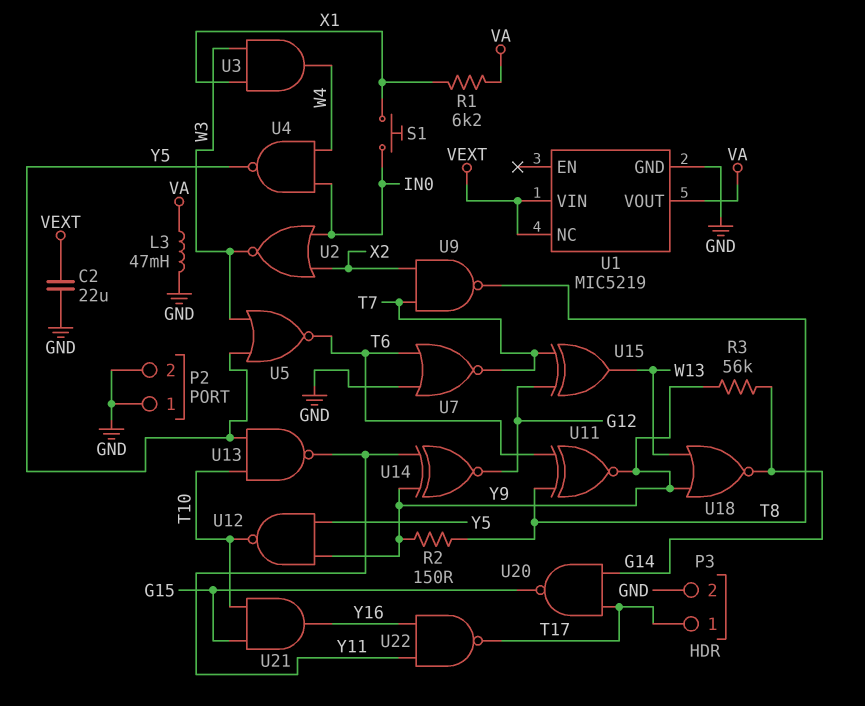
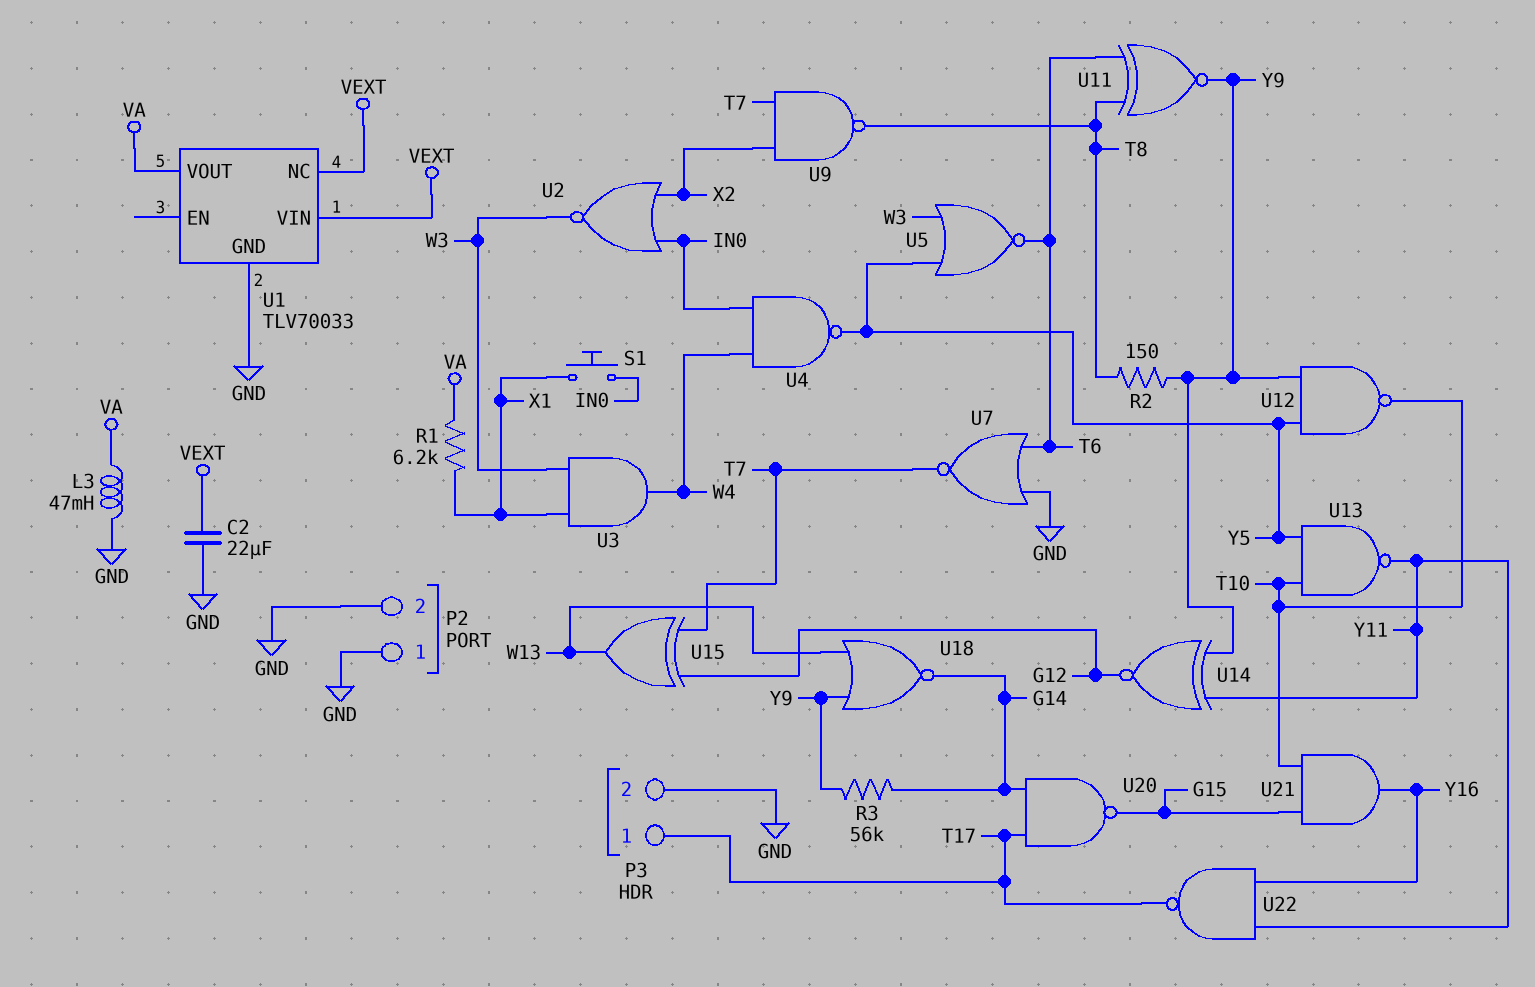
U1: MIC5219 -> TLV70033

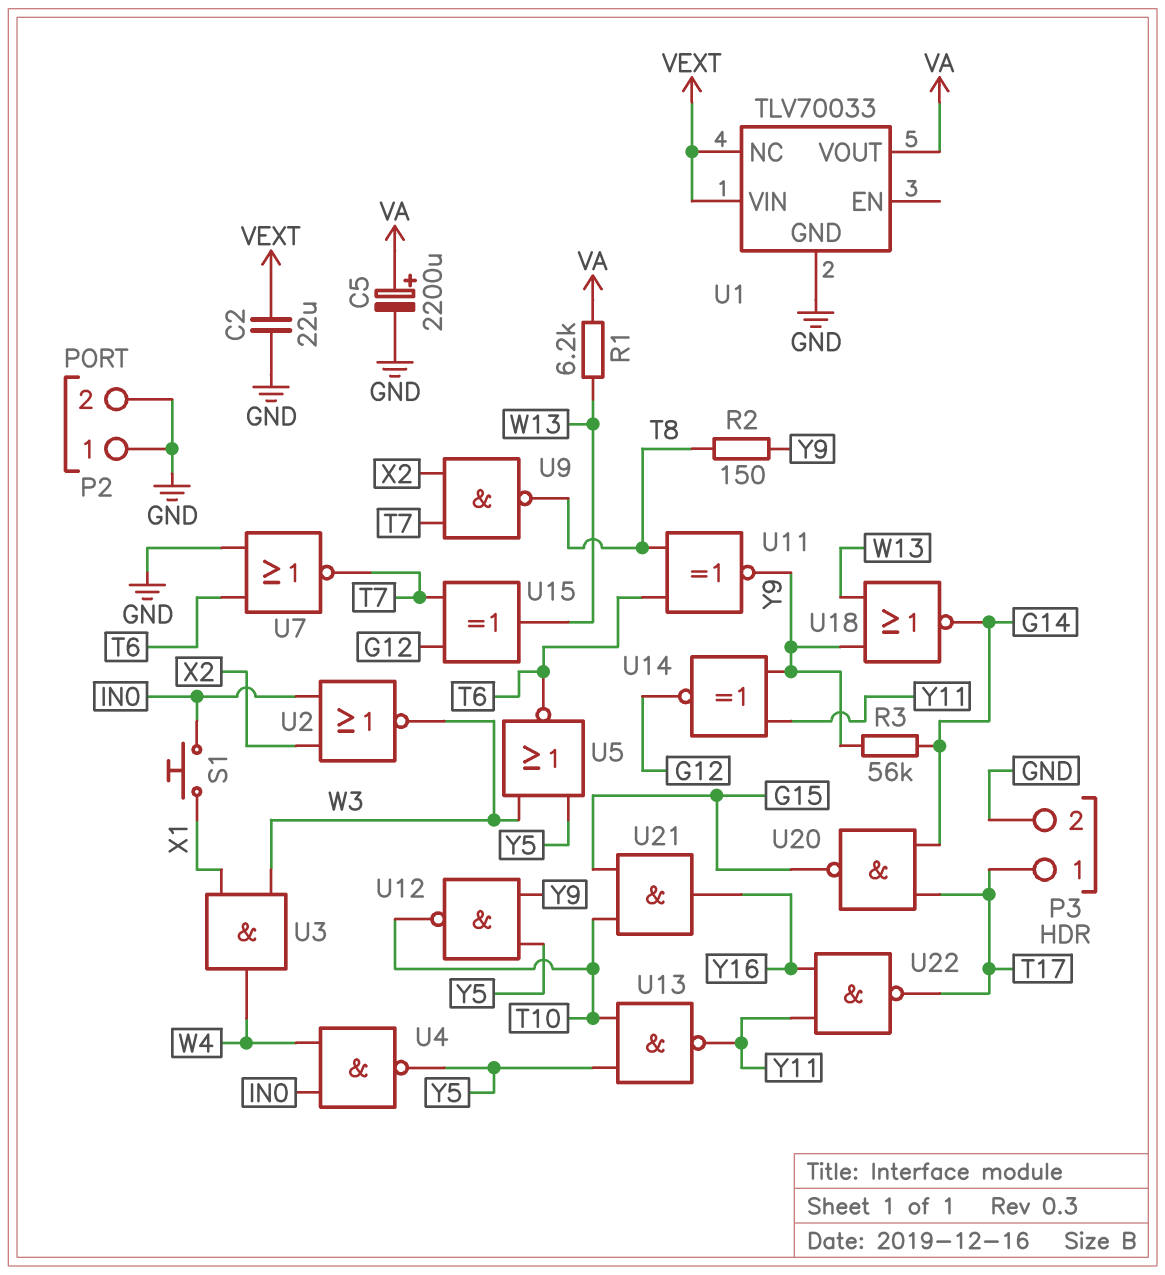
C5: none -> 2200uF (plus VA, minus GND)
L3: 47mH (GND, VA) -> none
R1: 6.2k (VA, X1) -> 6.2k (VA, W13)

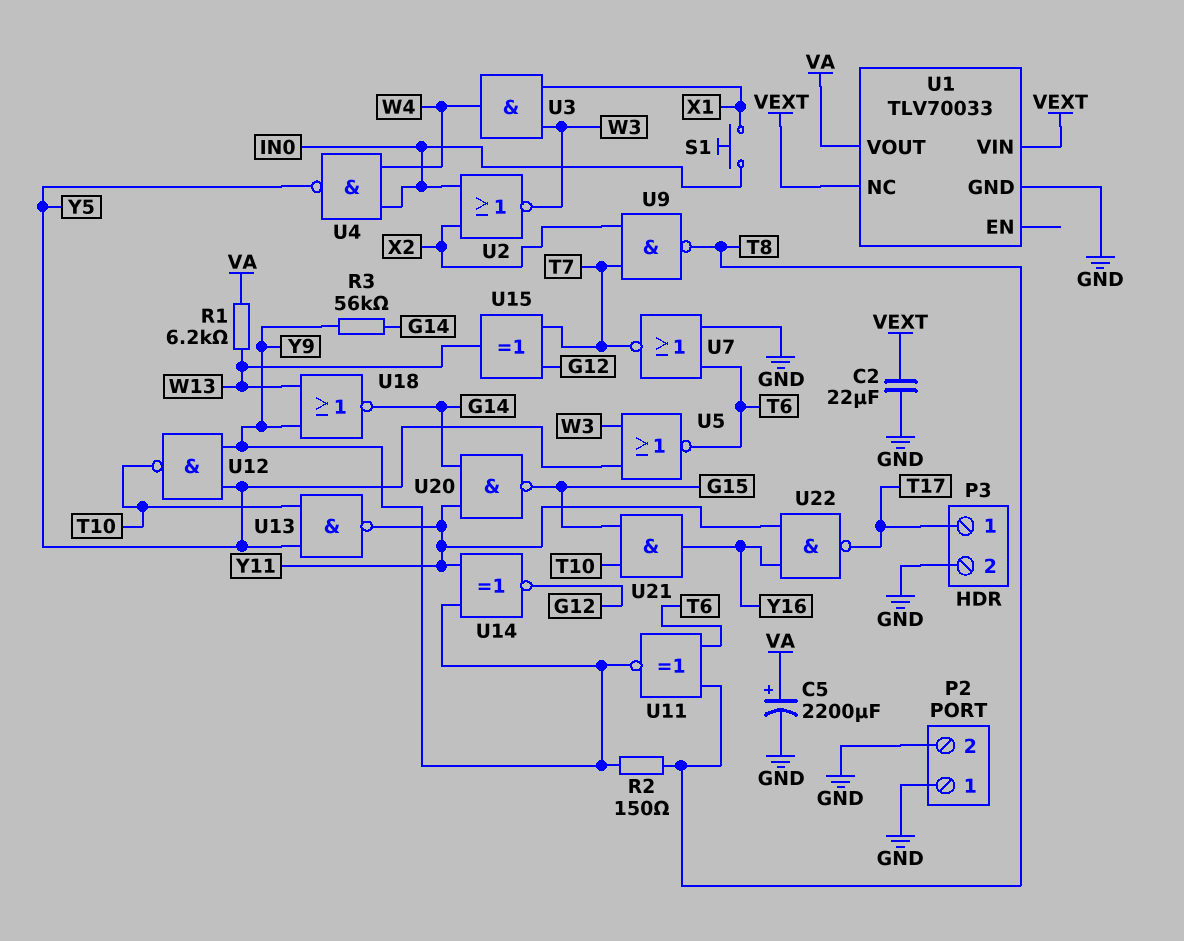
U20: NAND (in G14, in T17, out G15) -> NAND (in G14, in Y11, out G15)

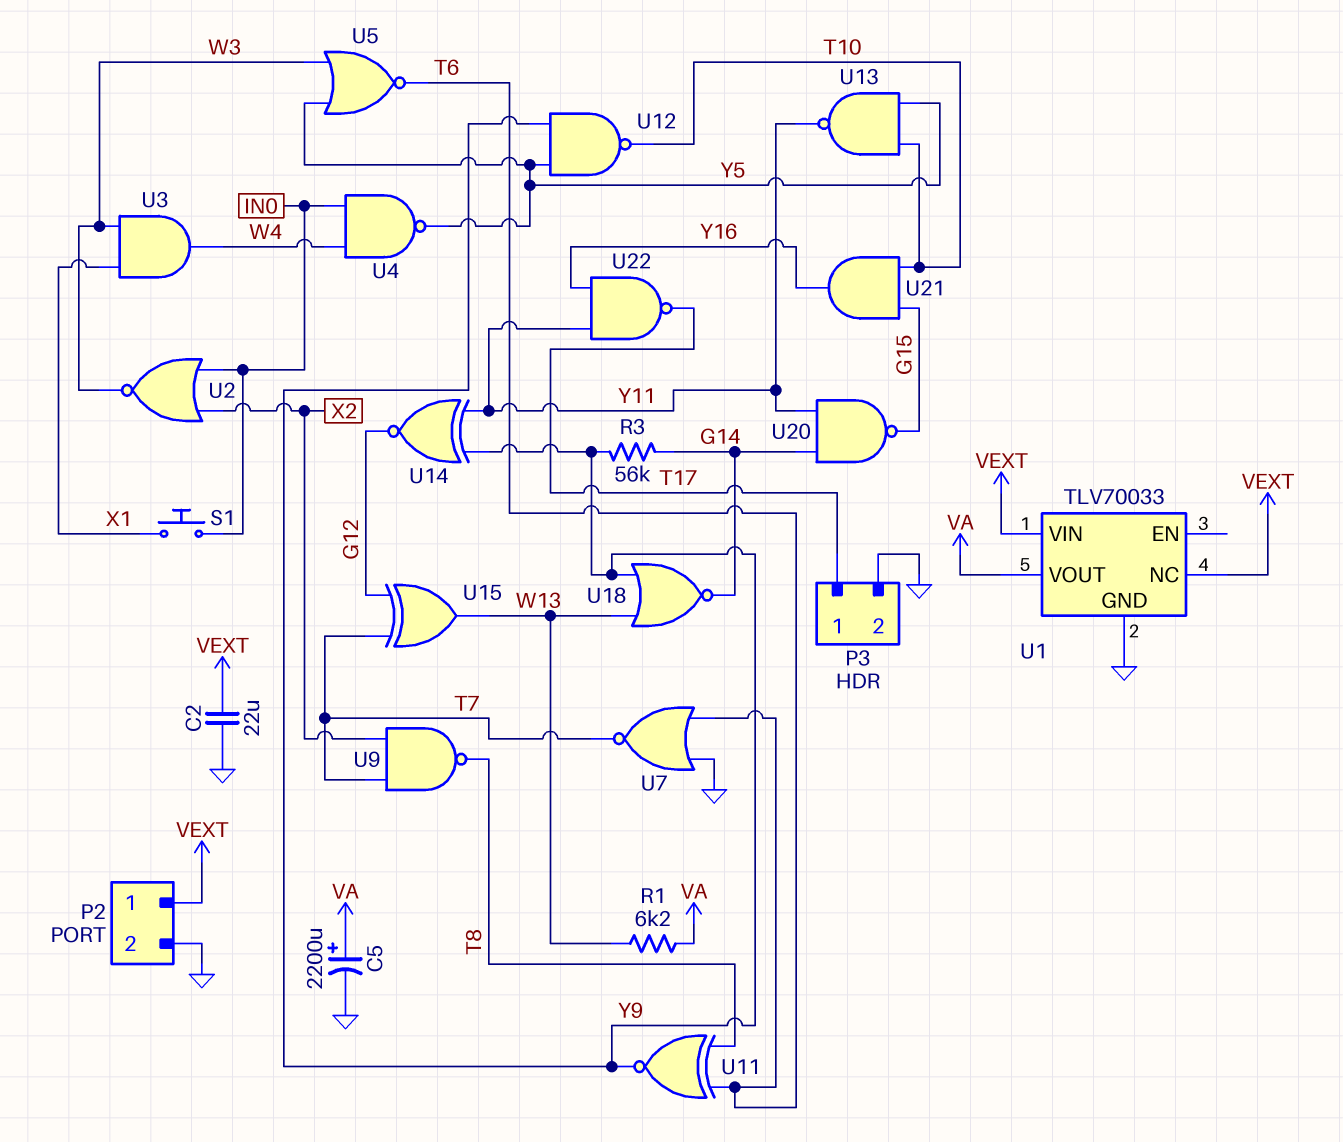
P2 pin 1: GND -> VEXT
R2: 150 (T8, Y9) -> none

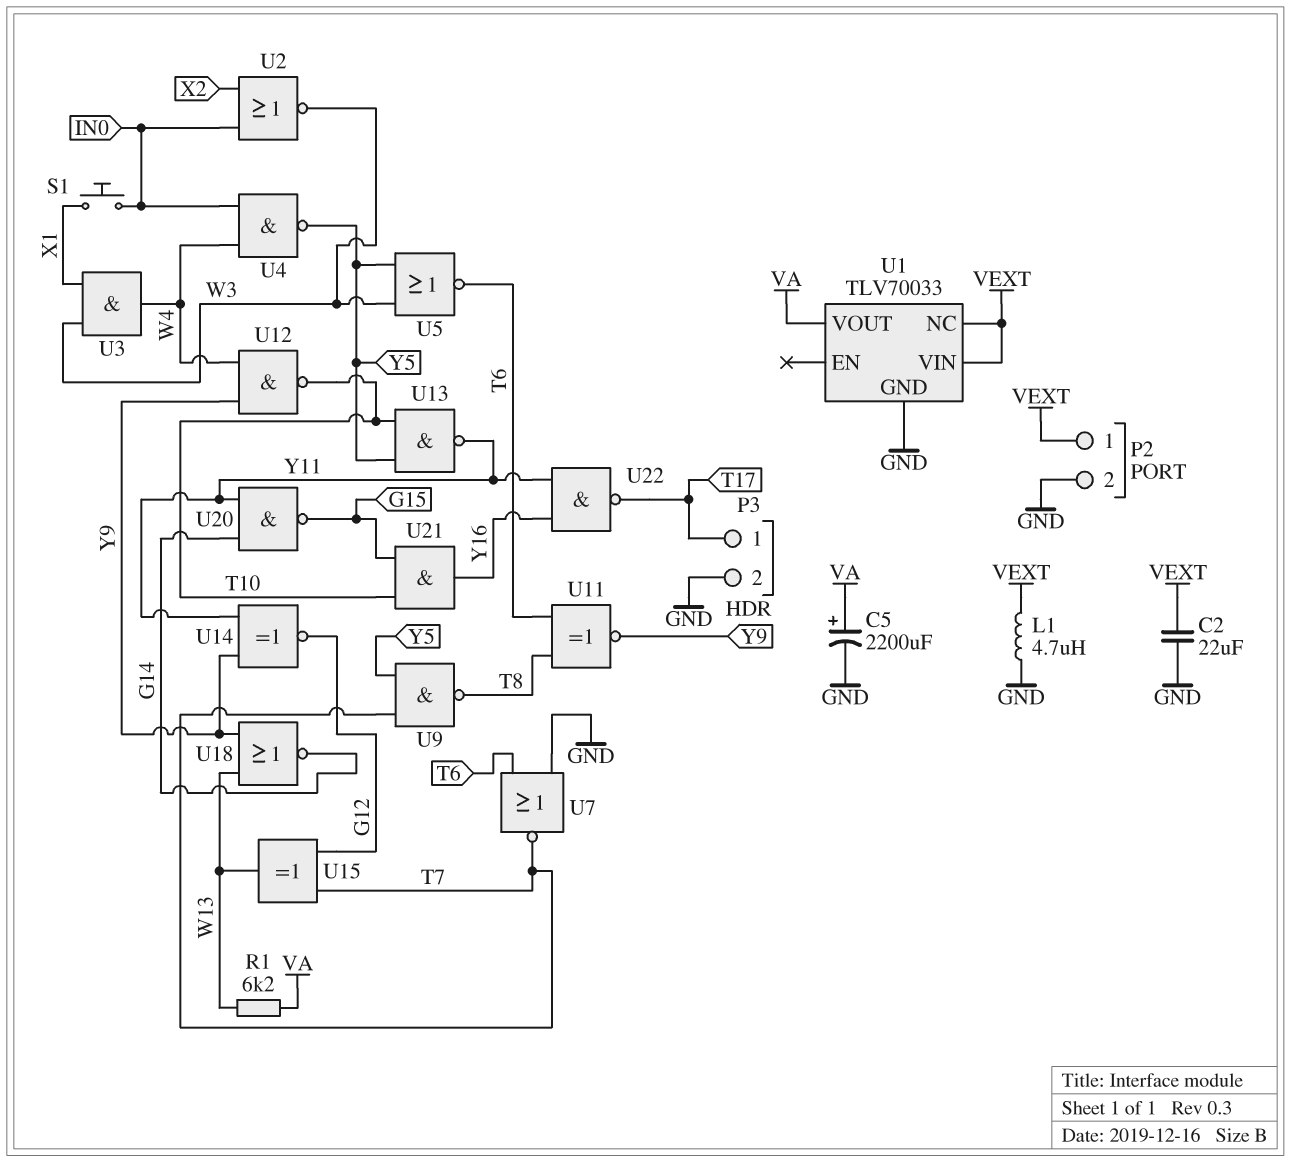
L1: none -> 4.7uH (GND, VEXT)
R3: 56k (G14, Y9) -> none
U9: NAND (in T7, in X2, out T8) -> NAND (in T7, in Y5, out T8)
U12: NAND (in Y5, in Y9, out T10) -> NAND (in W4, in Y9, out T10)

